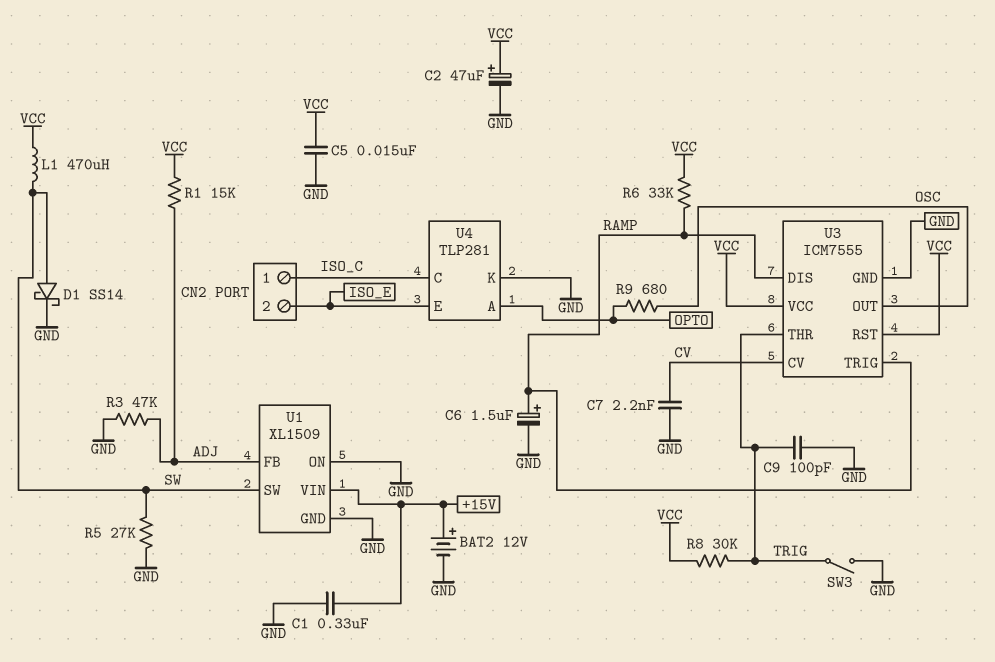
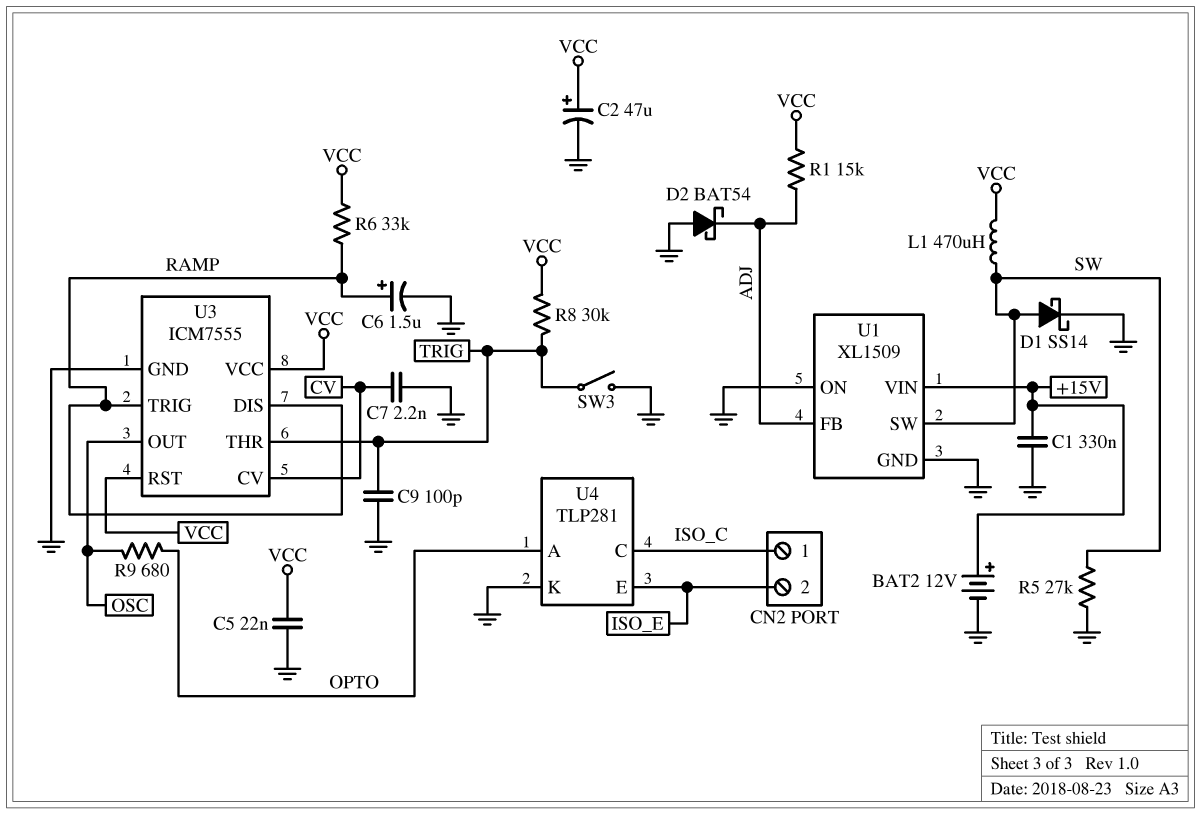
C5: 15nF (GND, VCC) -> 22nF (GND, VCC)
D2: none -> schottky BAT54 (A GND, K ADJ)
R3: 47k (ADJ, GND) -> none

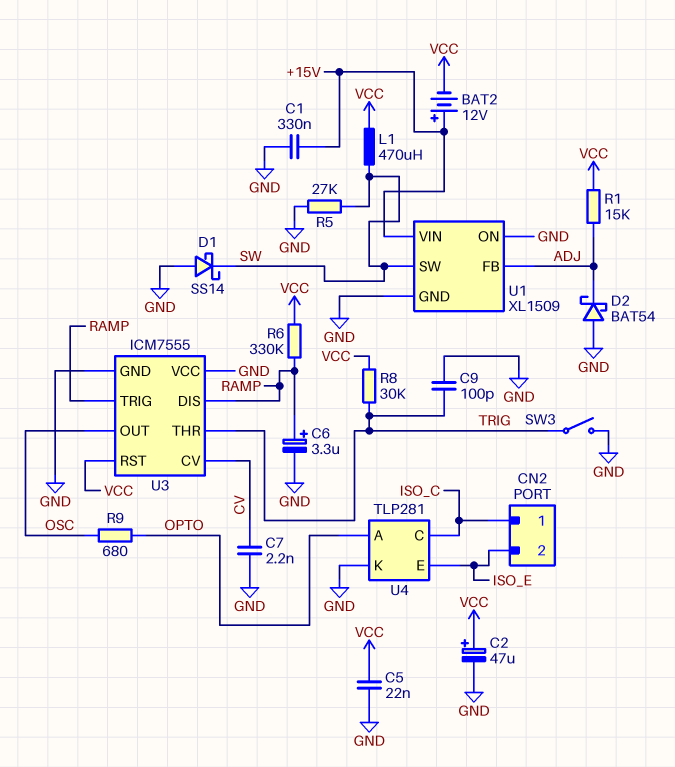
BAT2: 12V (plus +15V, minus GND) -> 12V (plus +15V, minus VCC)
C6: 1.5uF (plus RAMP, minus GND) -> 3.3uF (plus RAMP, minus GND)
D1: schottky SS14 (A SW, K GND) -> schottky SS14 (A GND, K SW)
R6: 33k (RAMP, VCC) -> 330k (RAMP, VCC)
U3 pin VCC: VCC -> GND

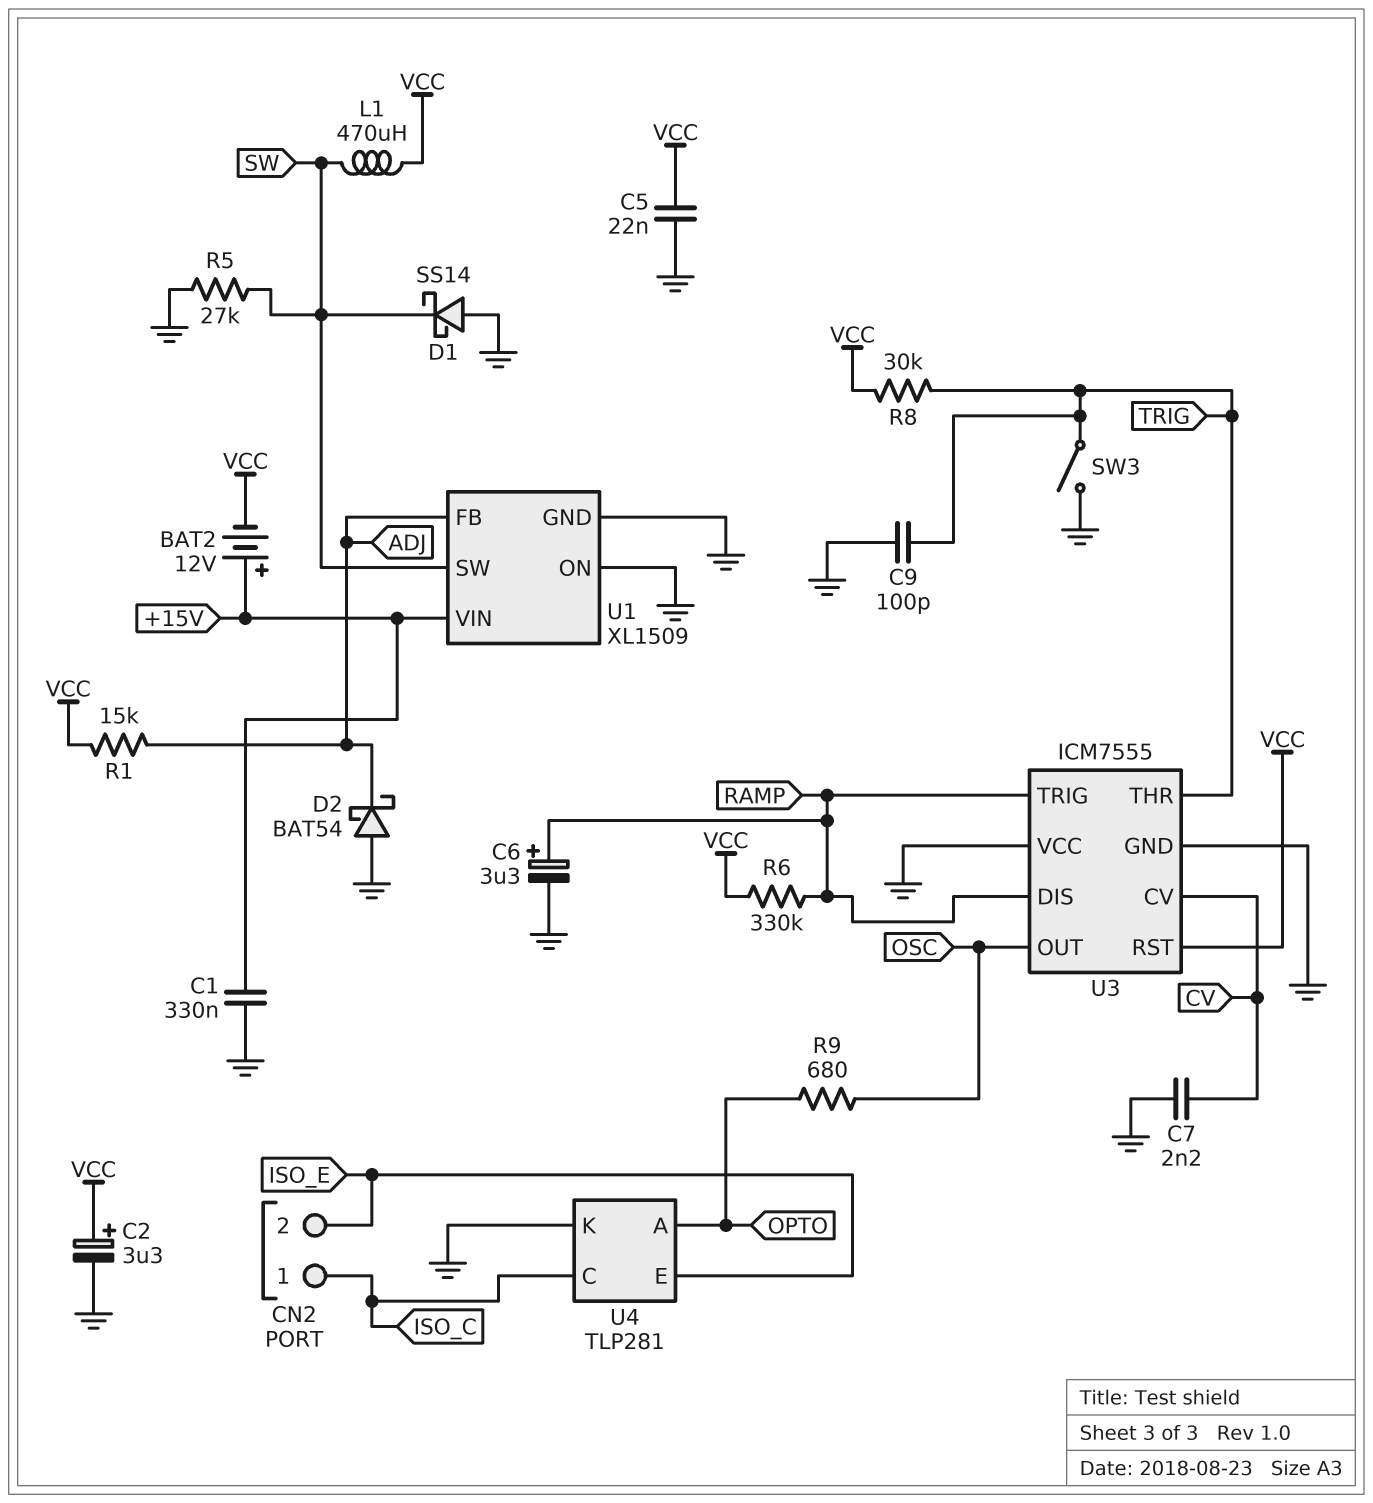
C2: 47uF (plus VCC, minus GND) -> 3.3uF (plus VCC, minus GND)

